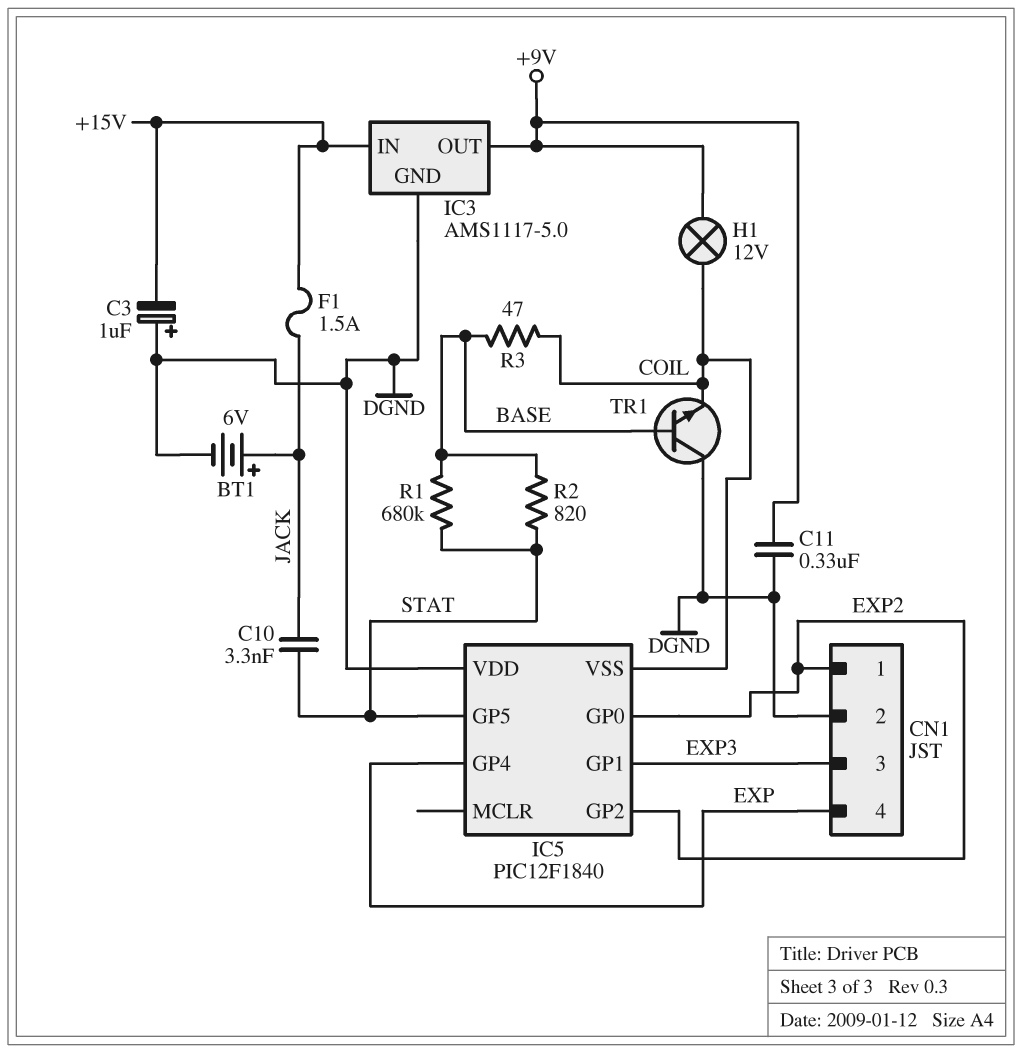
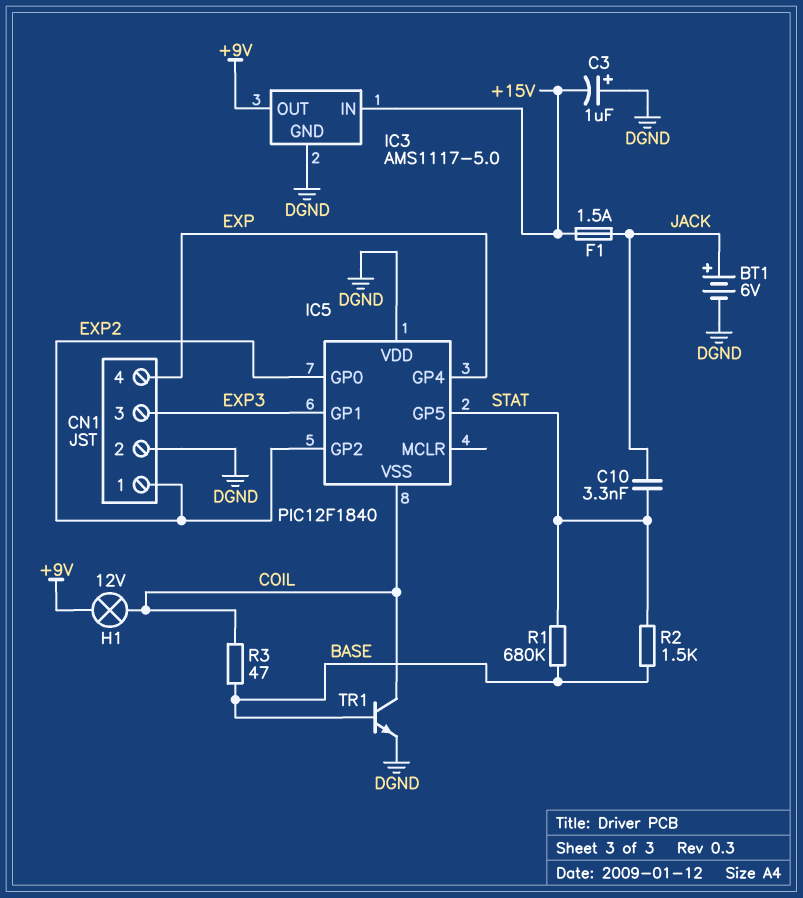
C11: 330nF (+9V, DGND) -> none
R2: 820 (BASE, STAT) -> 1.5k (BASE, STAT)
TR1: NPN (B BASE, C DGND, E COIL) -> NPN (B BASE, C COIL, E DGND)

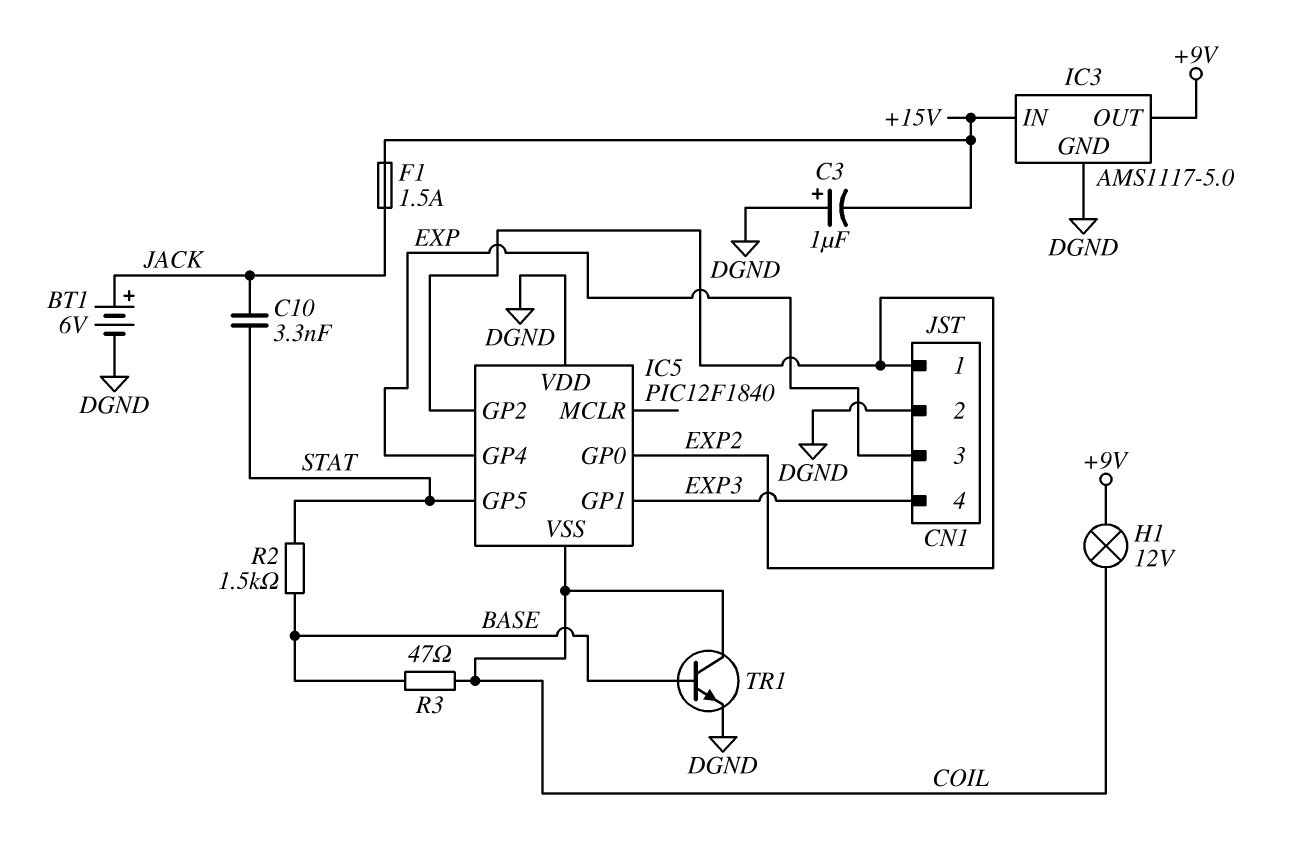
CN1 pin 3: EXP3 -> EXP
CN1 pin 4: EXP -> EXP3
R1: 680k (BASE, STAT) -> none

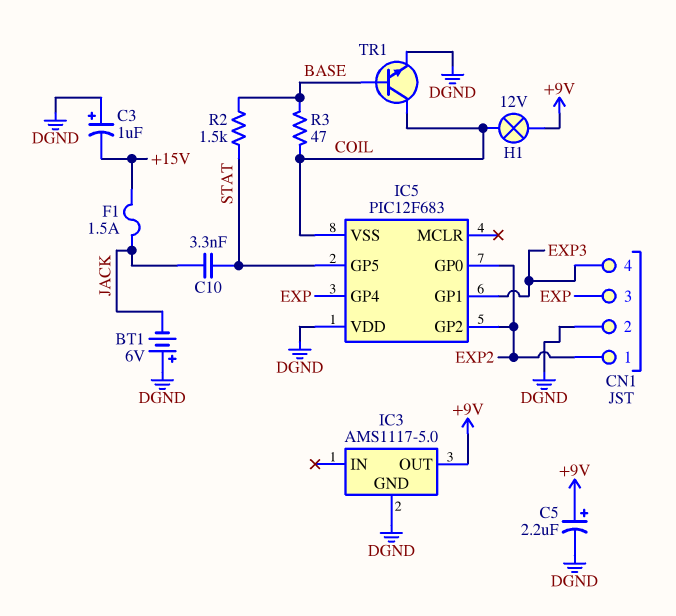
BT1: 6V (plus JACK, minus DGND) -> 6V (plus DGND, minus JACK)
C5: none -> 2.2uF (plus +9V, minus DGND)
IC3 pin IN: +15V -> none
IC5: PIC12F1840 -> PIC12F683

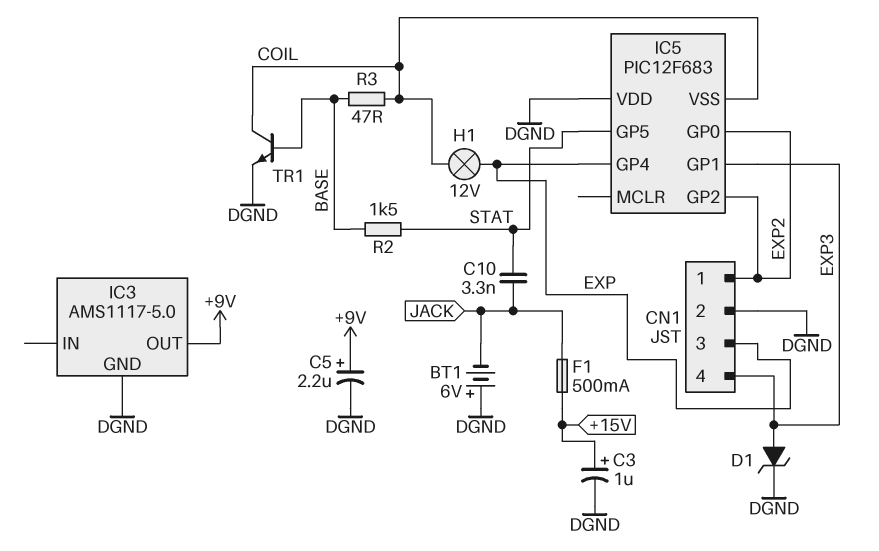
C3: 1uF (plus DGND, minus +15V) -> 1uF (plus +15V, minus DGND)
D1: none -> zener (A EXP3, K DGND)
F1: 1.5A (+15V, JACK) -> 500mA (+15V, JACK)
H1: lamp 12V (+9V, COIL) -> lamp 12V (COIL, EXP)

